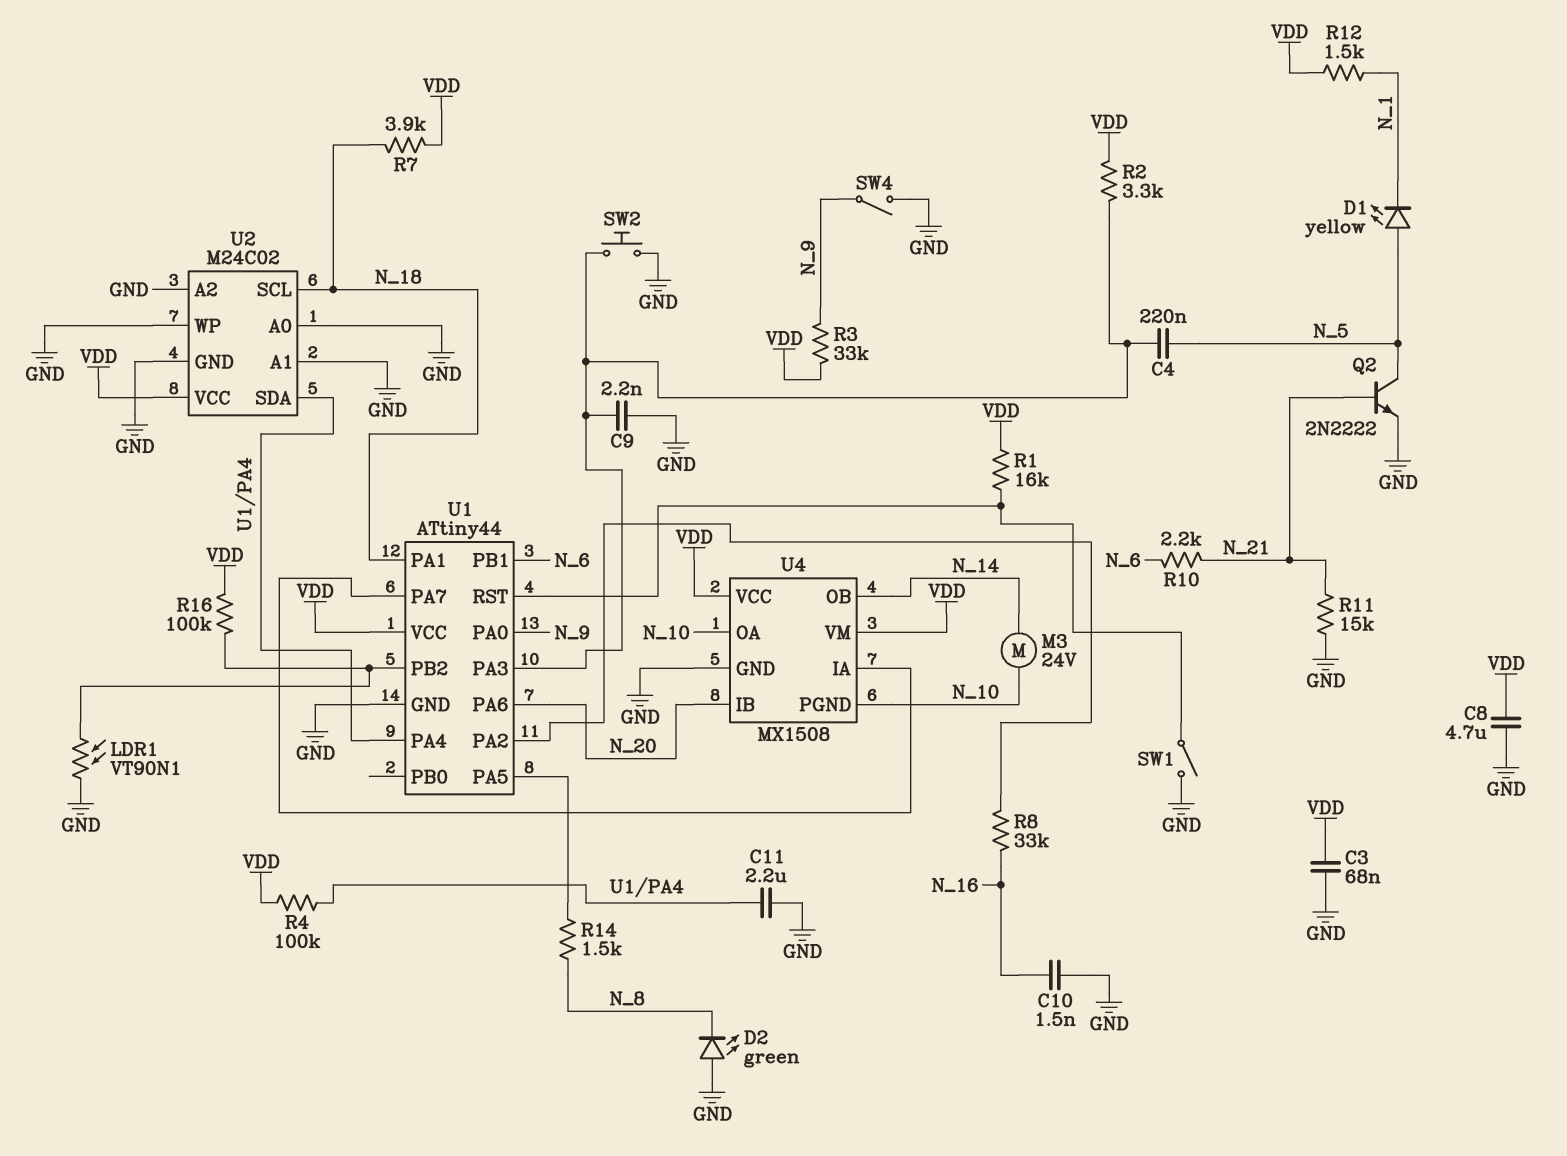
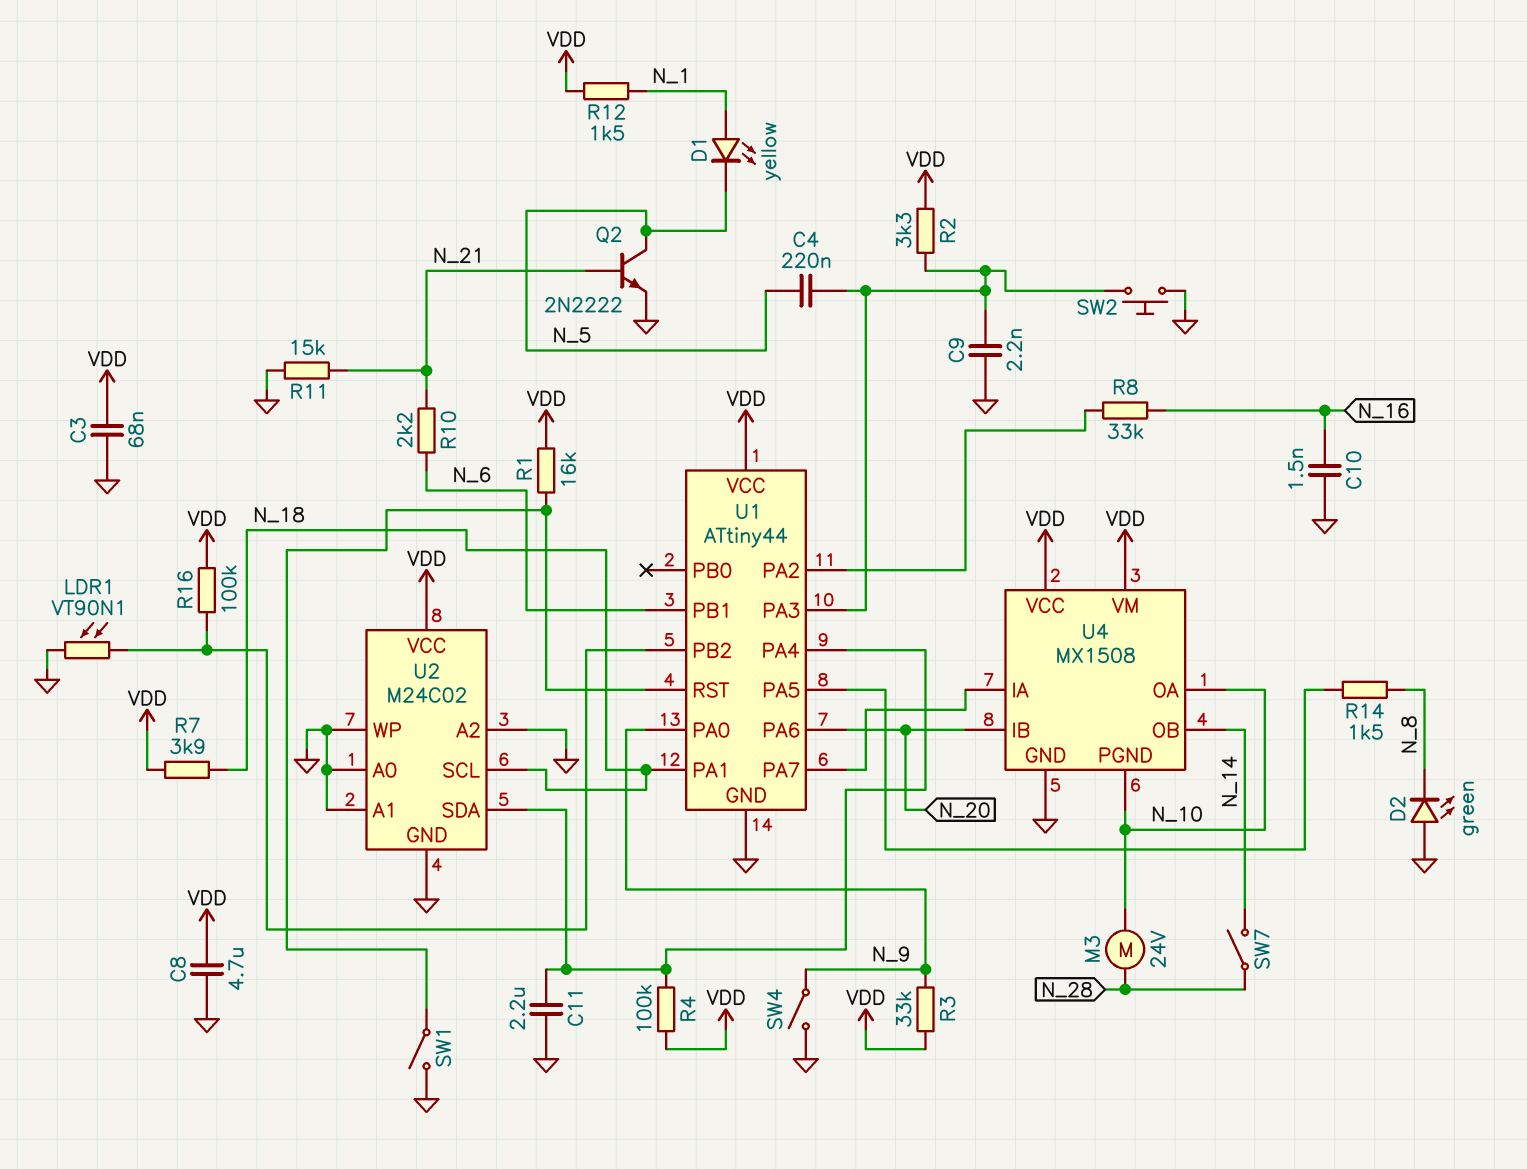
D1: LED yellow (A N_5, K N_1) -> LED yellow (A N_1, K N_5)
M3: motor 24V (N_10, N_14) -> motor 24V (N_10, N_28)
SW7: none -> switch (N_14, N_28)

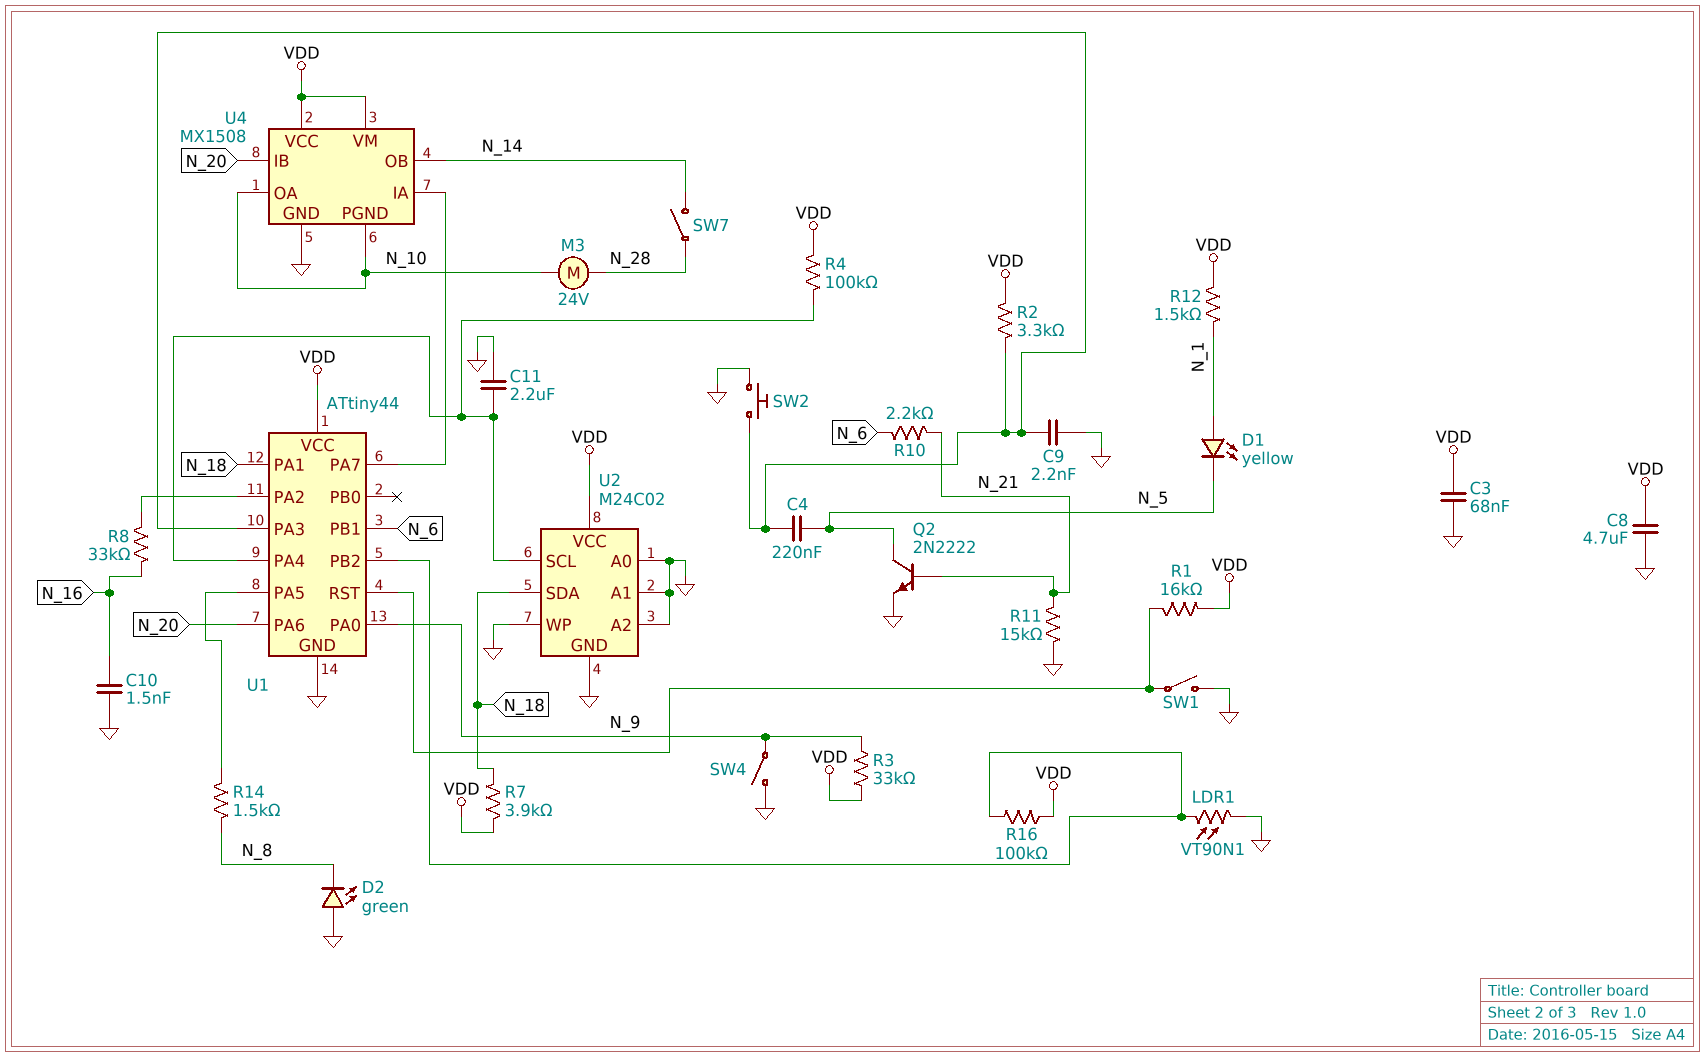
U2 pin SCL: N_18 -> U1/PA4
U2 pin SDA: U1/PA4 -> N_18

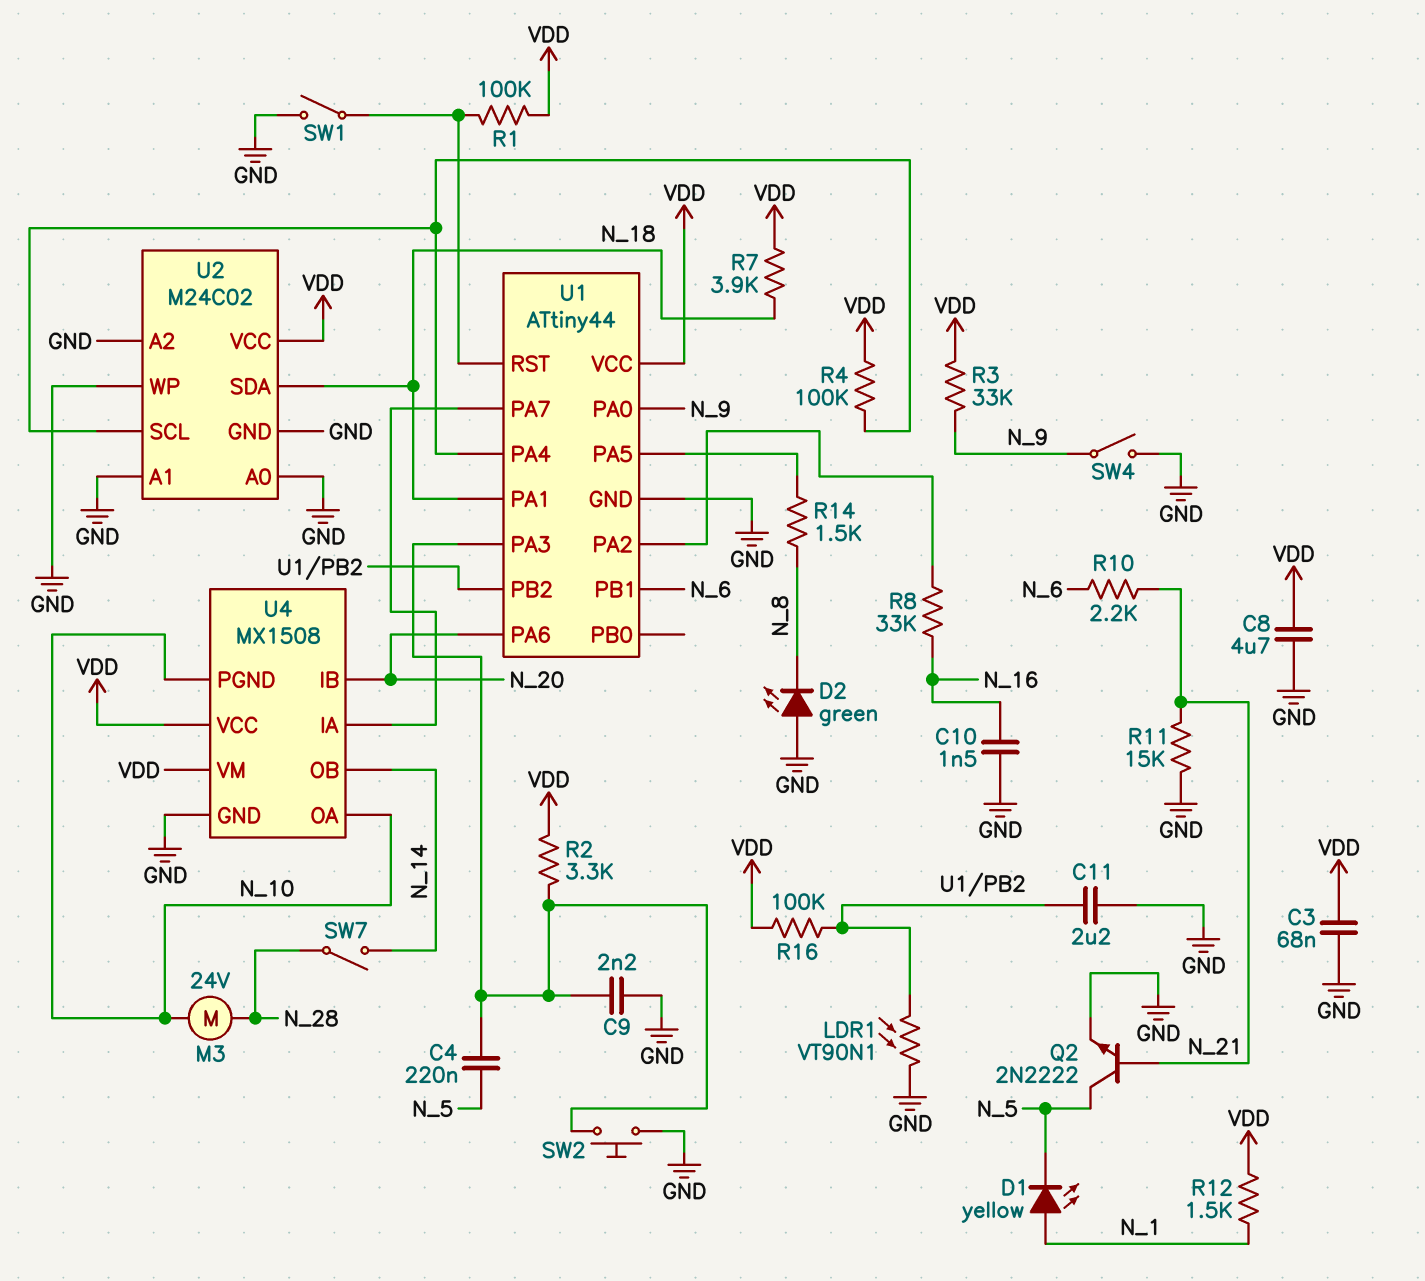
C11: 2.2uF (GND, U1/PA4) -> 2.2uF (GND, U1/PB2)
R1: 16k (U1/RST, VDD) -> 100k (U1/RST, VDD)

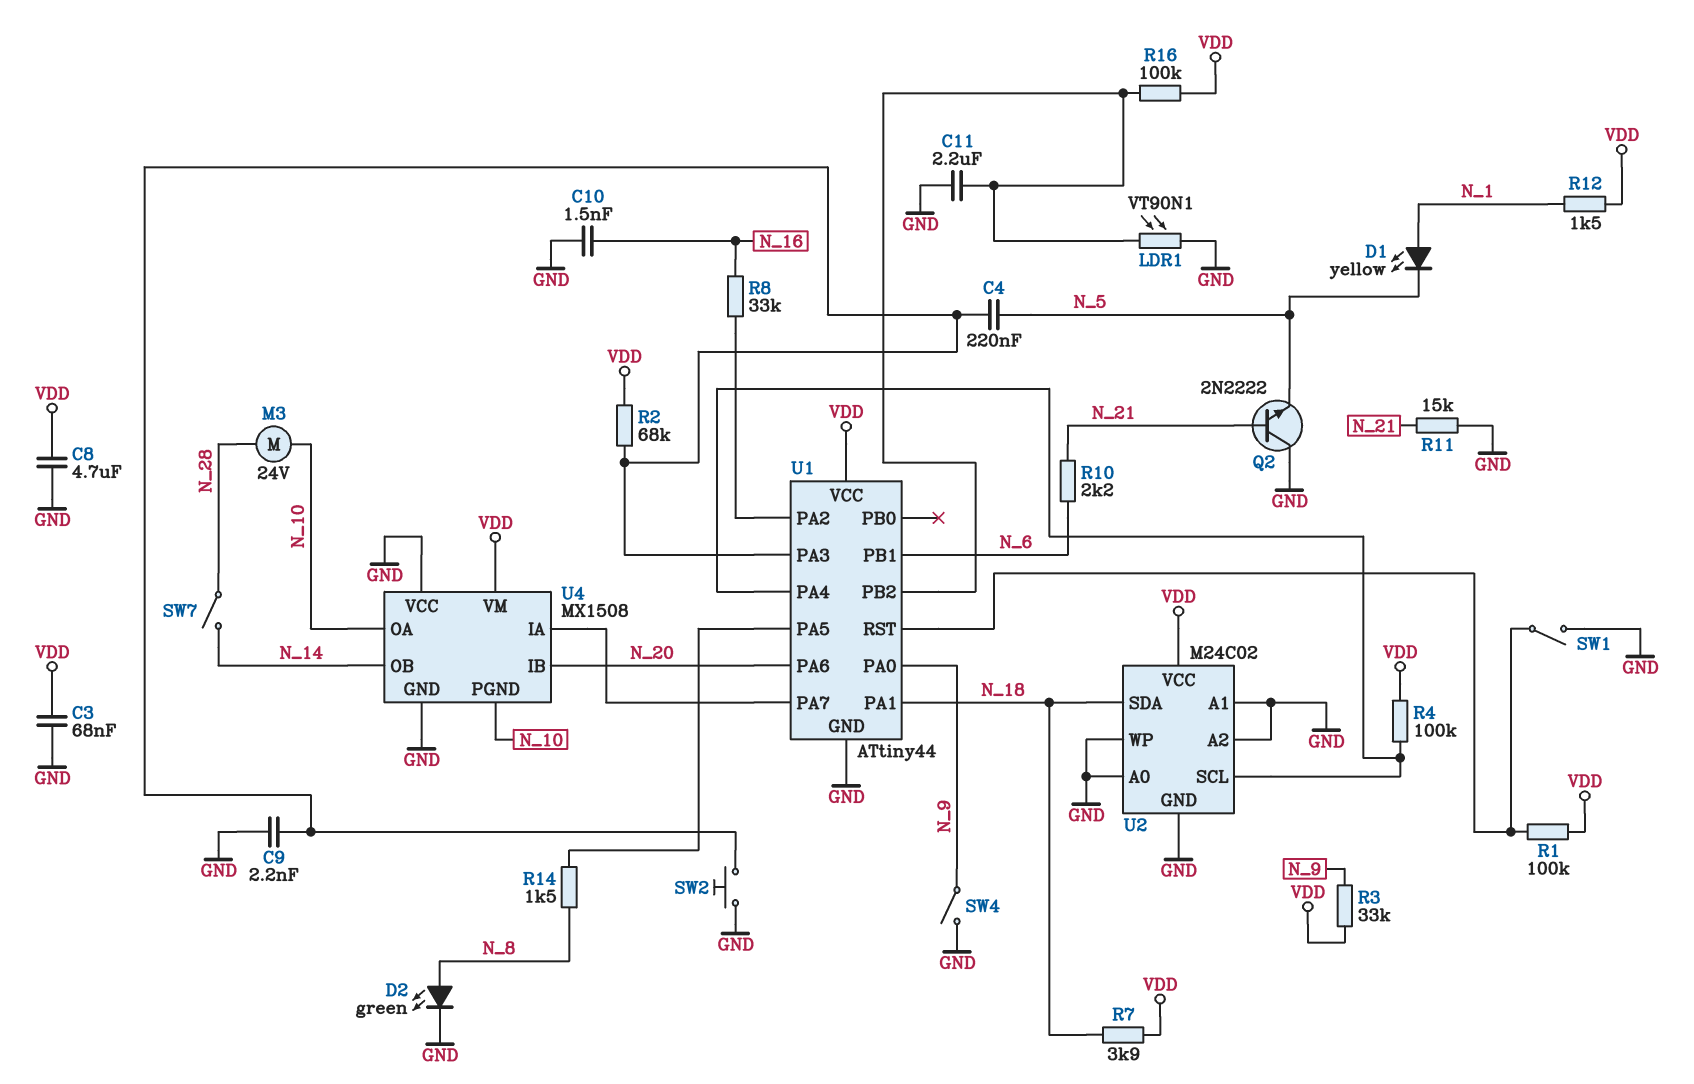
D2: LED green (A GND, K N_8) -> LED green (A N_8, K GND)
Q2: NPN 2N2222 (B N_21, C N_5, E GND) -> NPN 2N2222 (B N_21, C GND, E N_5)
R2: 3.3k (U1/PA3, VDD) -> 68k (U1/PA3, VDD)
U4 pin VCC: VDD -> GND

